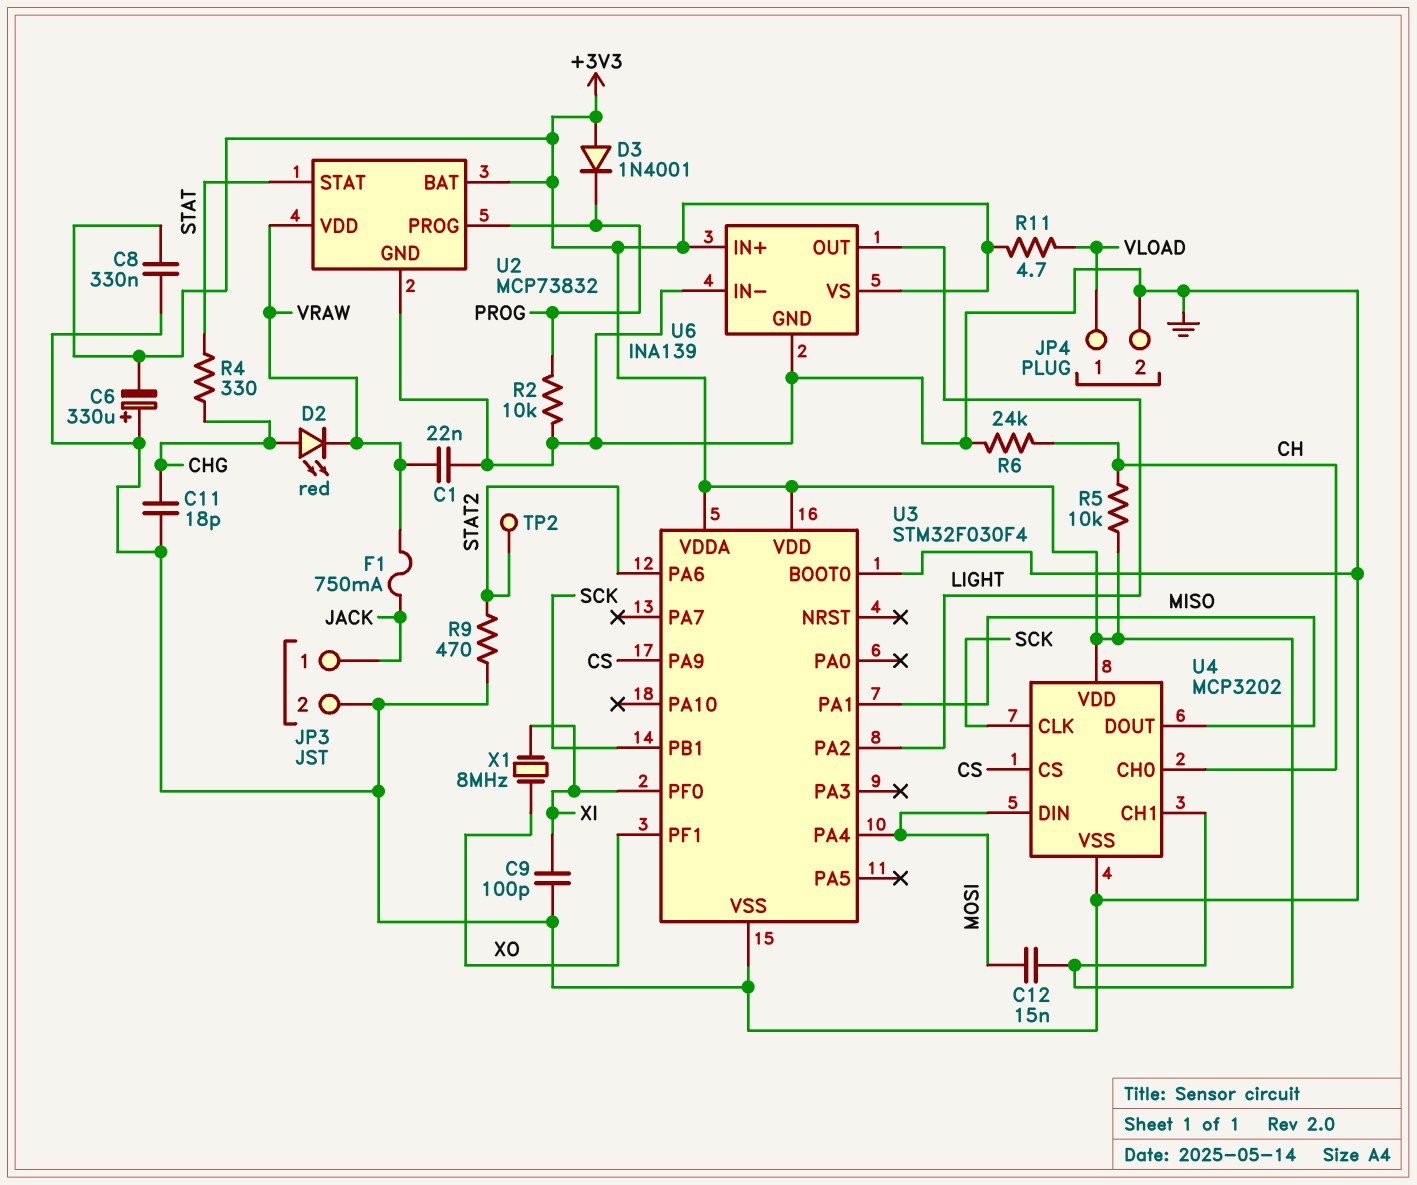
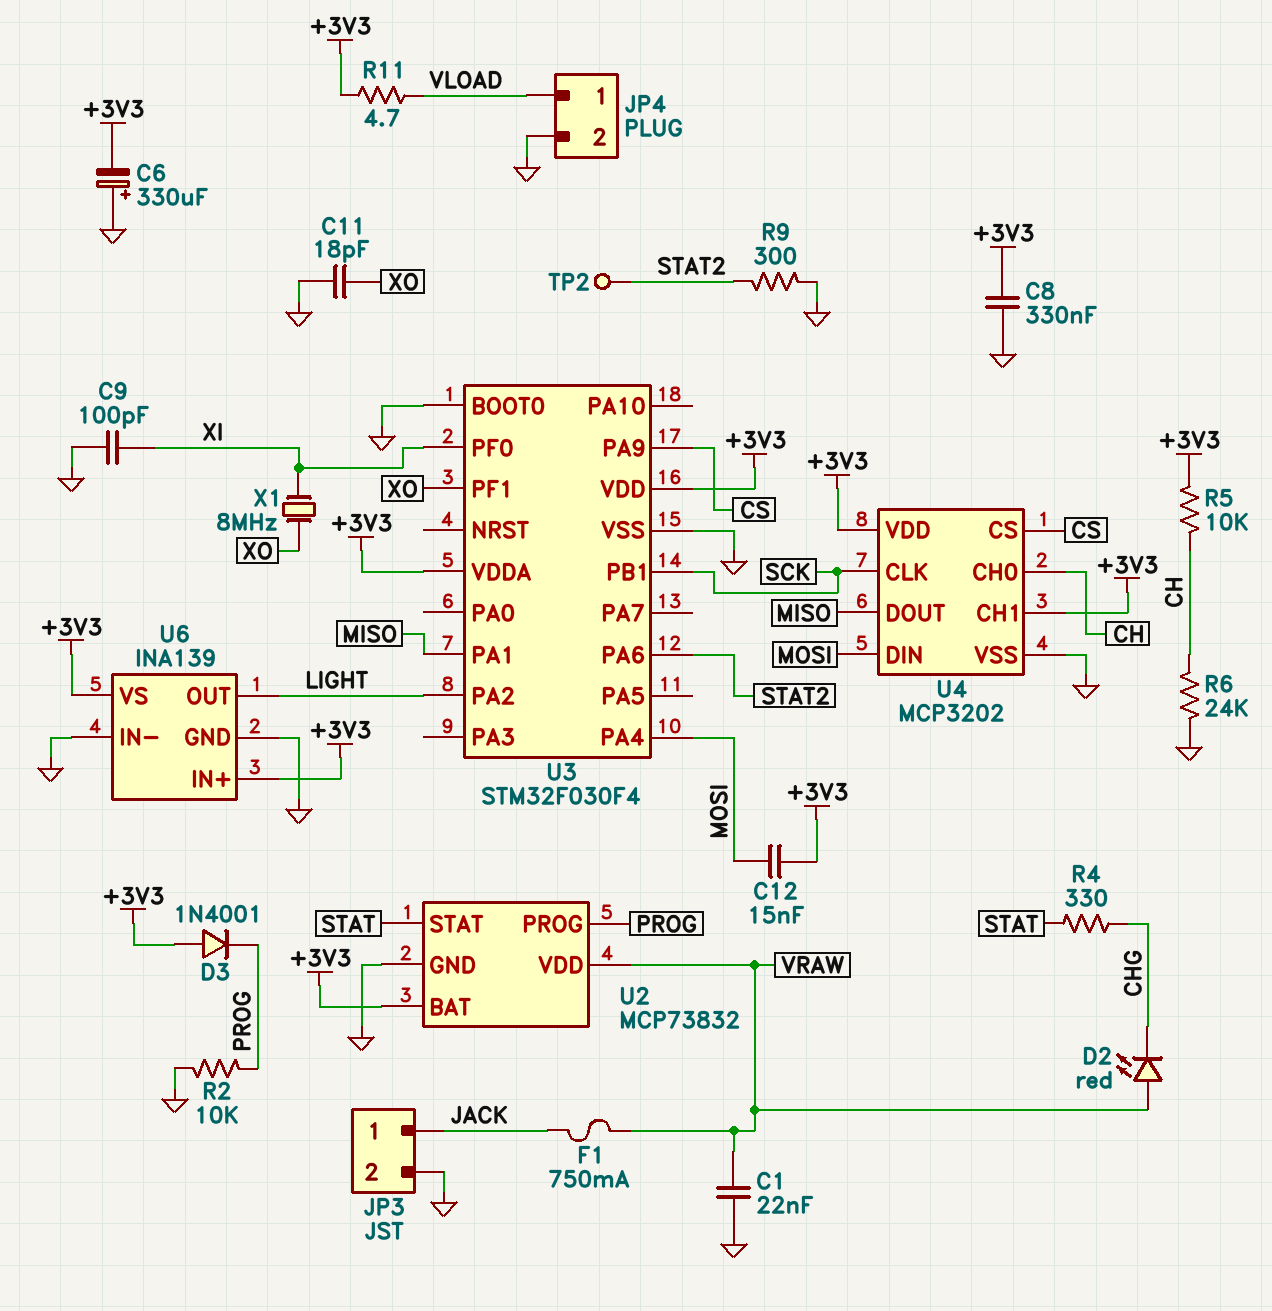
C11: 18pF (CHG, GND) -> 18pF (GND, XO)
D2: LED red (A CHG, K VRAW) -> LED red (A VRAW, K CHG)
R9: 470 (GND, STAT2) -> 300 (GND, STAT2)

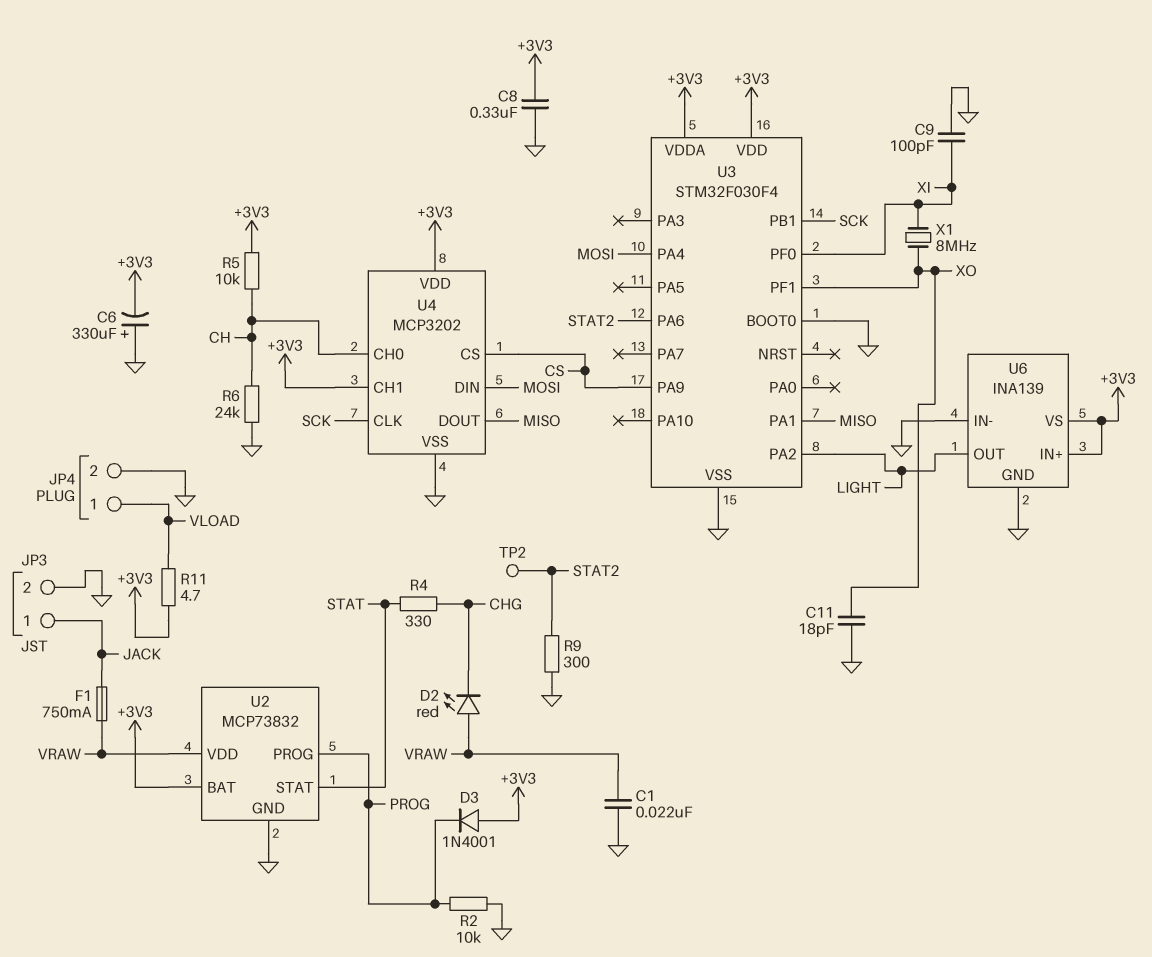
C12: 15nF (+3V3, MOSI) -> none

